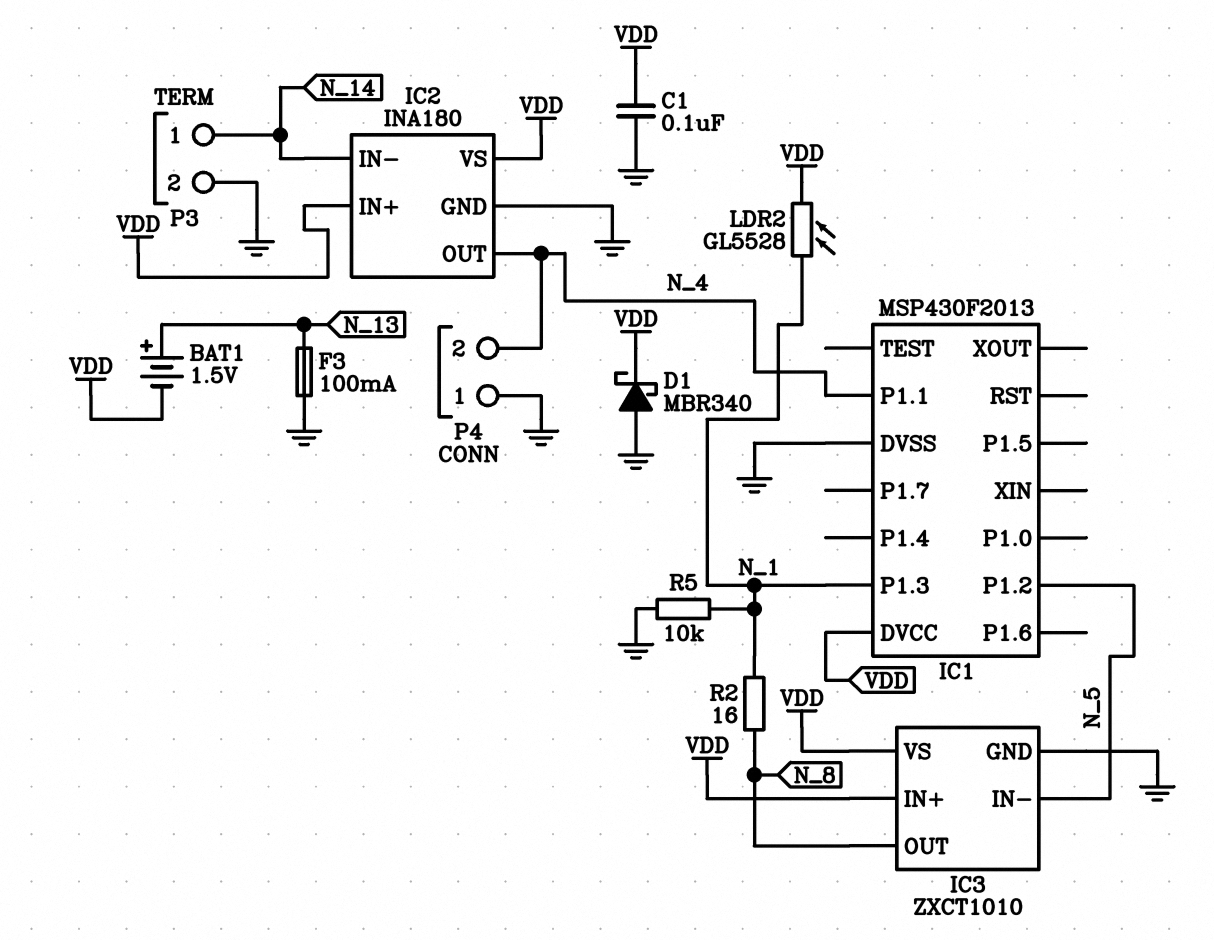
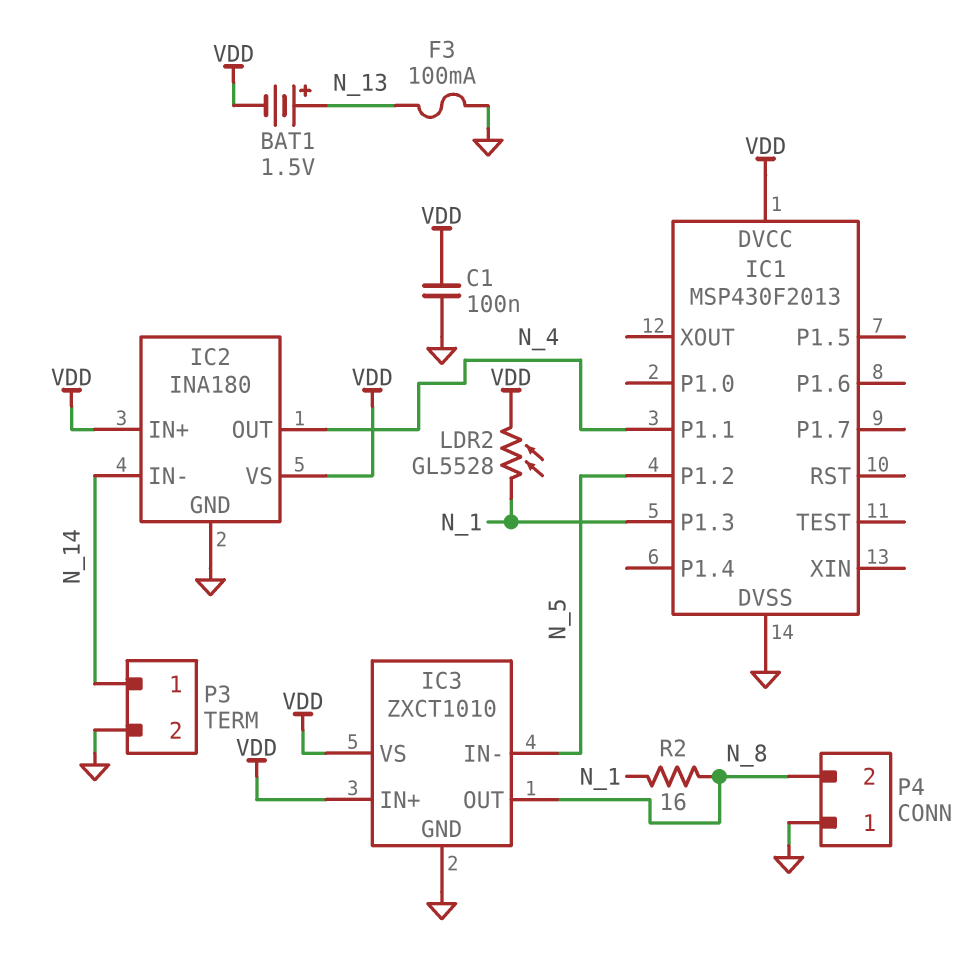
D1: schottky MBR340 (A GND, K VDD) -> none
P4 pin 2: N_4 -> N_8
R5: 10k (GND, N_1) -> none

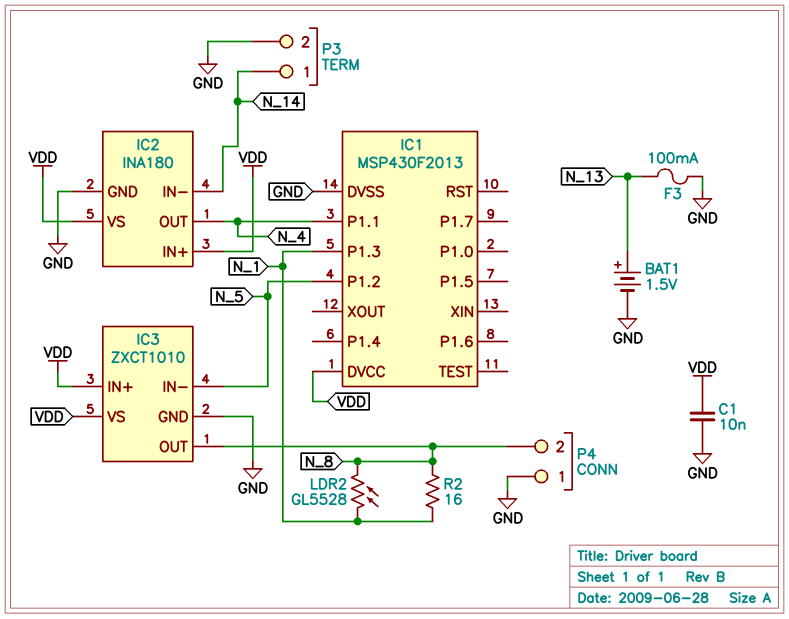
BAT1: 1.5V (plus N_13, minus VDD) -> 1.5V (plus N_13, minus GND)
C1: 100nF (GND, VDD) -> 10nF (GND, VDD)
LDR2: GL5528 (N_1, VDD) -> GL5528 (N_1, N_8)

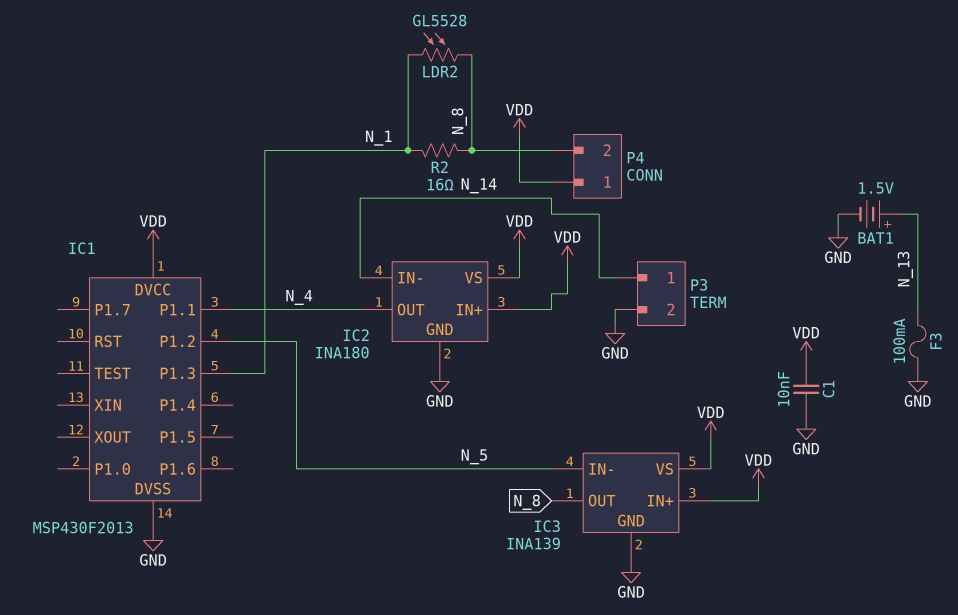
IC3: ZXCT1010 -> INA139
P4 pin 1: GND -> VDD

